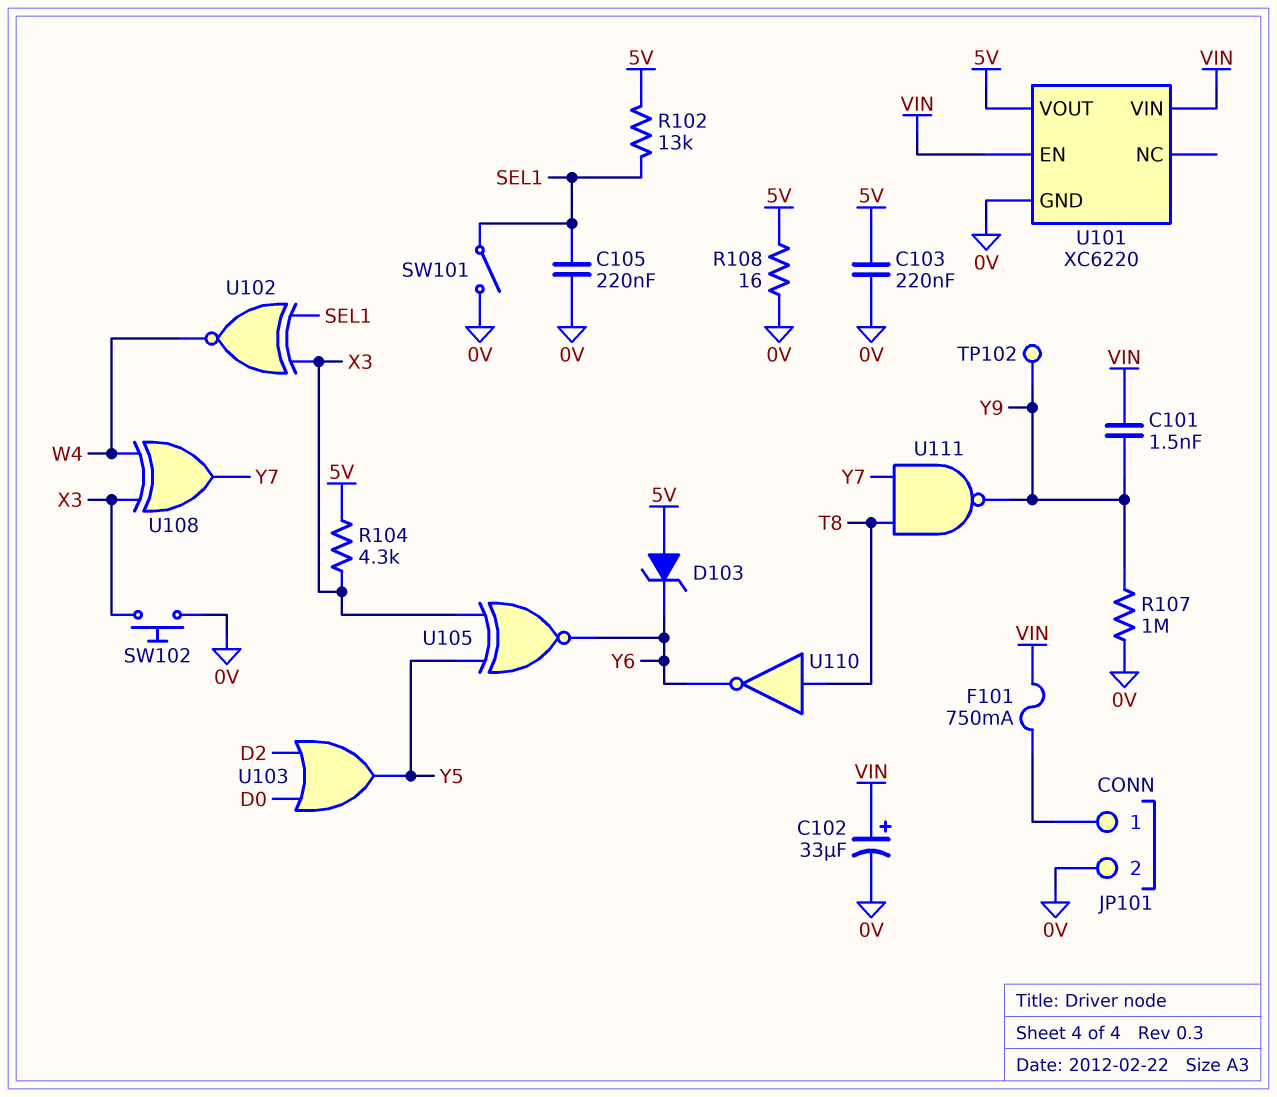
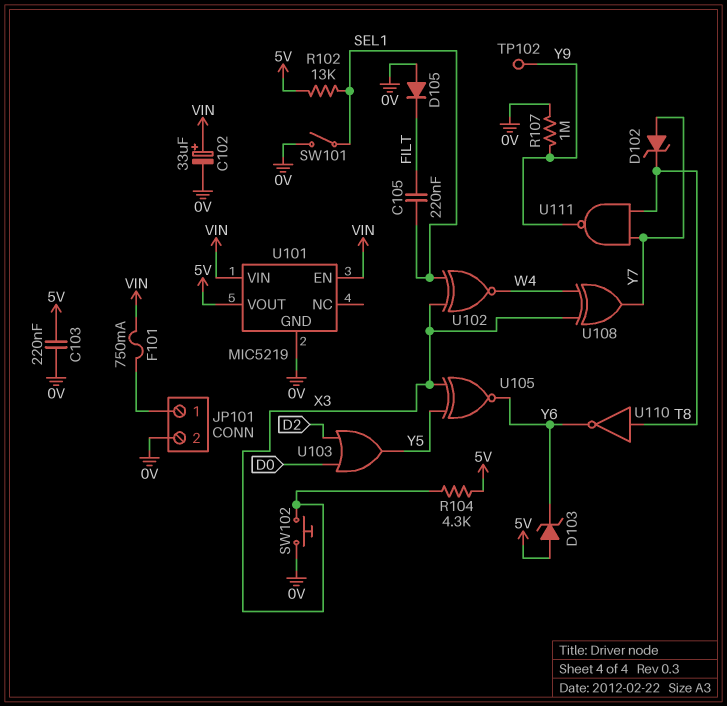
C101: 1.5nF (VIN, Y9) -> none
C105: 220nF (0V, SEL1) -> 220nF (FILT, SEL1)
D102: none -> zener (A Y7, K T8)
D105: none -> diode (A 0V, K FILT)
R108: 16 (0V, 5V) -> none
U101: XC6220 -> MIC5219

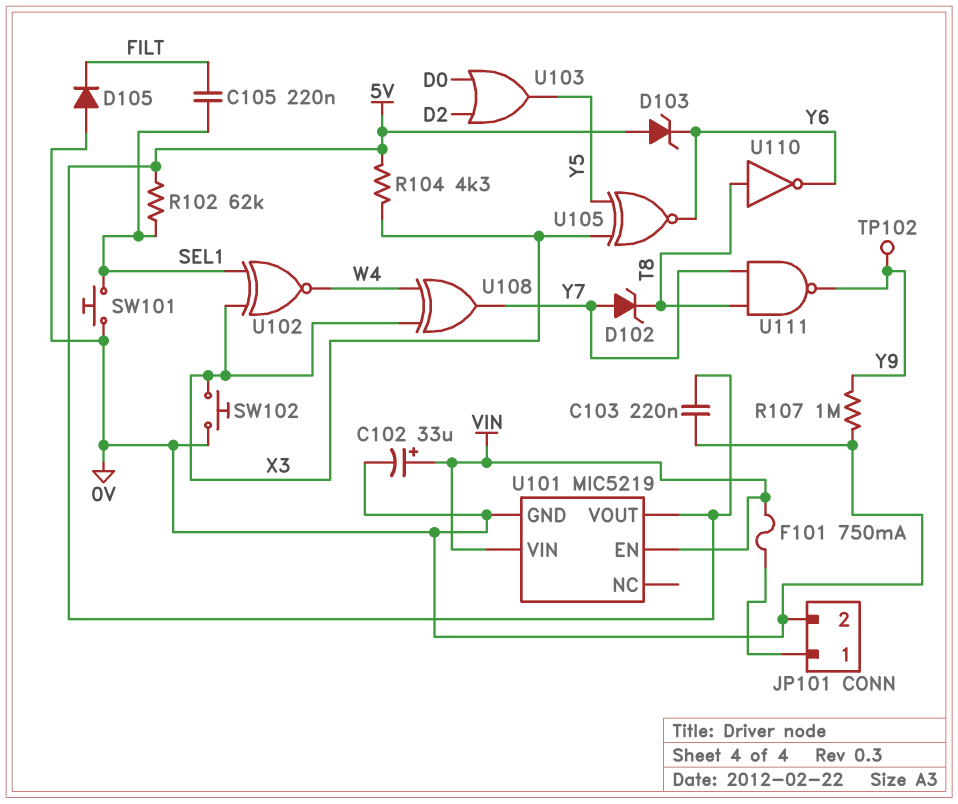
R102: 13k (5V, SEL1) -> 62k (5V, SEL1)
SW101: switch (0V, SEL1) -> button (0V, SEL1)

